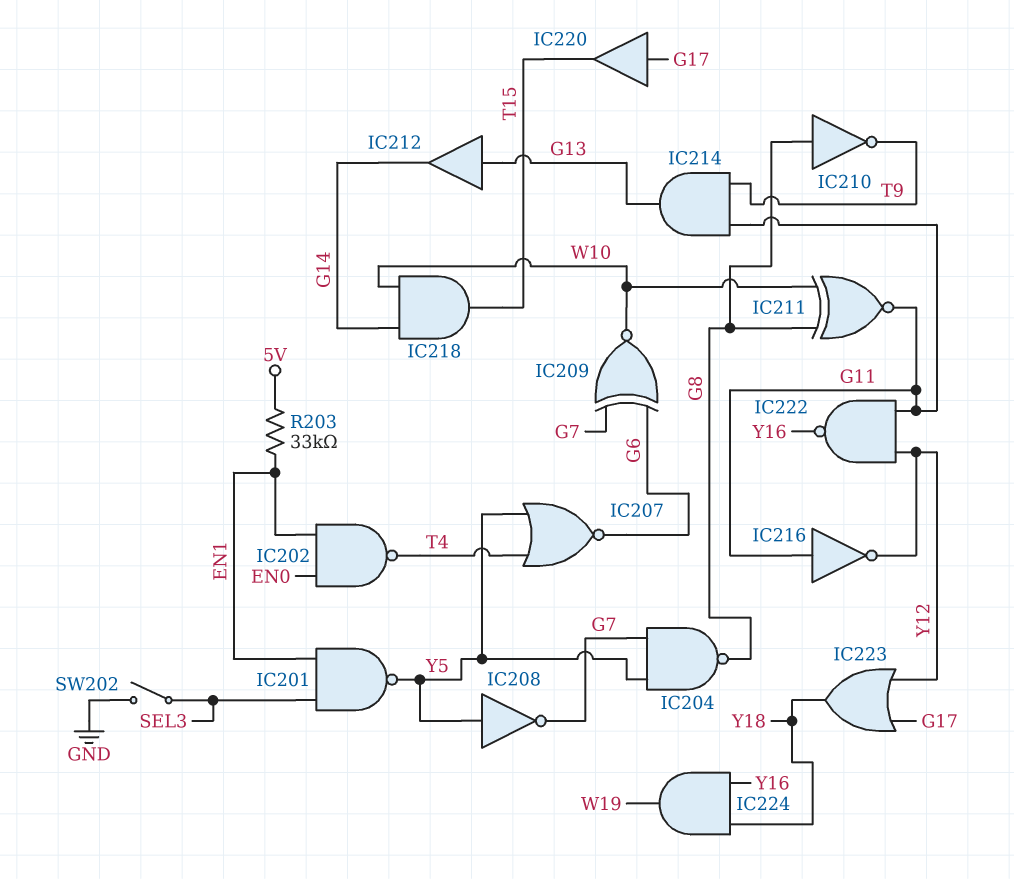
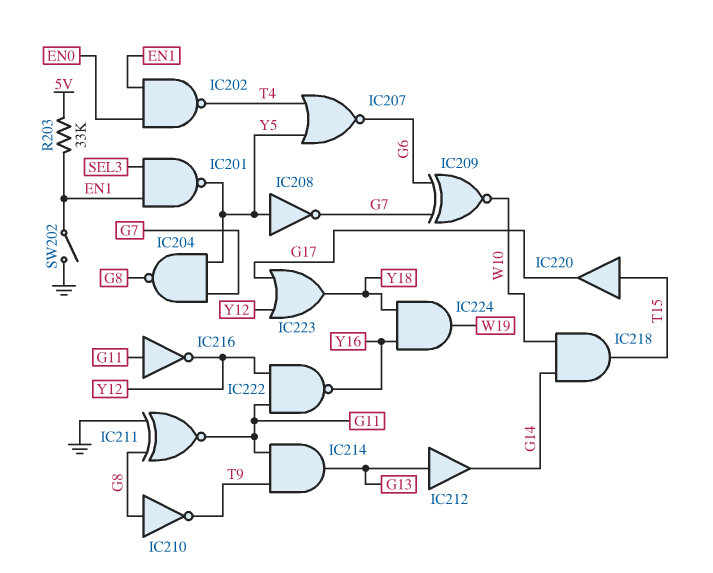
IC211: XNOR (in G8, in W10, out G11) -> XNOR (in G8, in GND, out G11)
IC220: buffer (in G17, out T15) -> buffer (in T15, out G17)
SW202: switch (GND, SEL3) -> switch (EN1, GND)

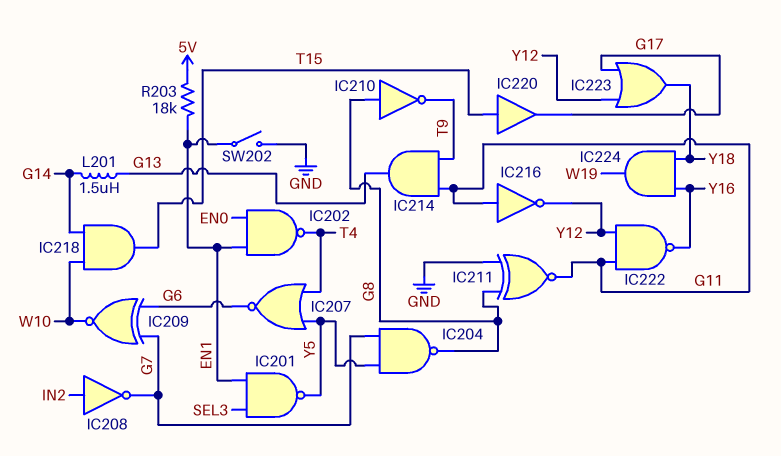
IC208: NOT (in Y5, out G7) -> NOT (in IN2, out G7)
IC212: buffer (in G13, out G14) -> none
L201: none -> 1.5uH (G13, G14)
R203: 33k (5V, EN1) -> 18k (5V, EN1)

